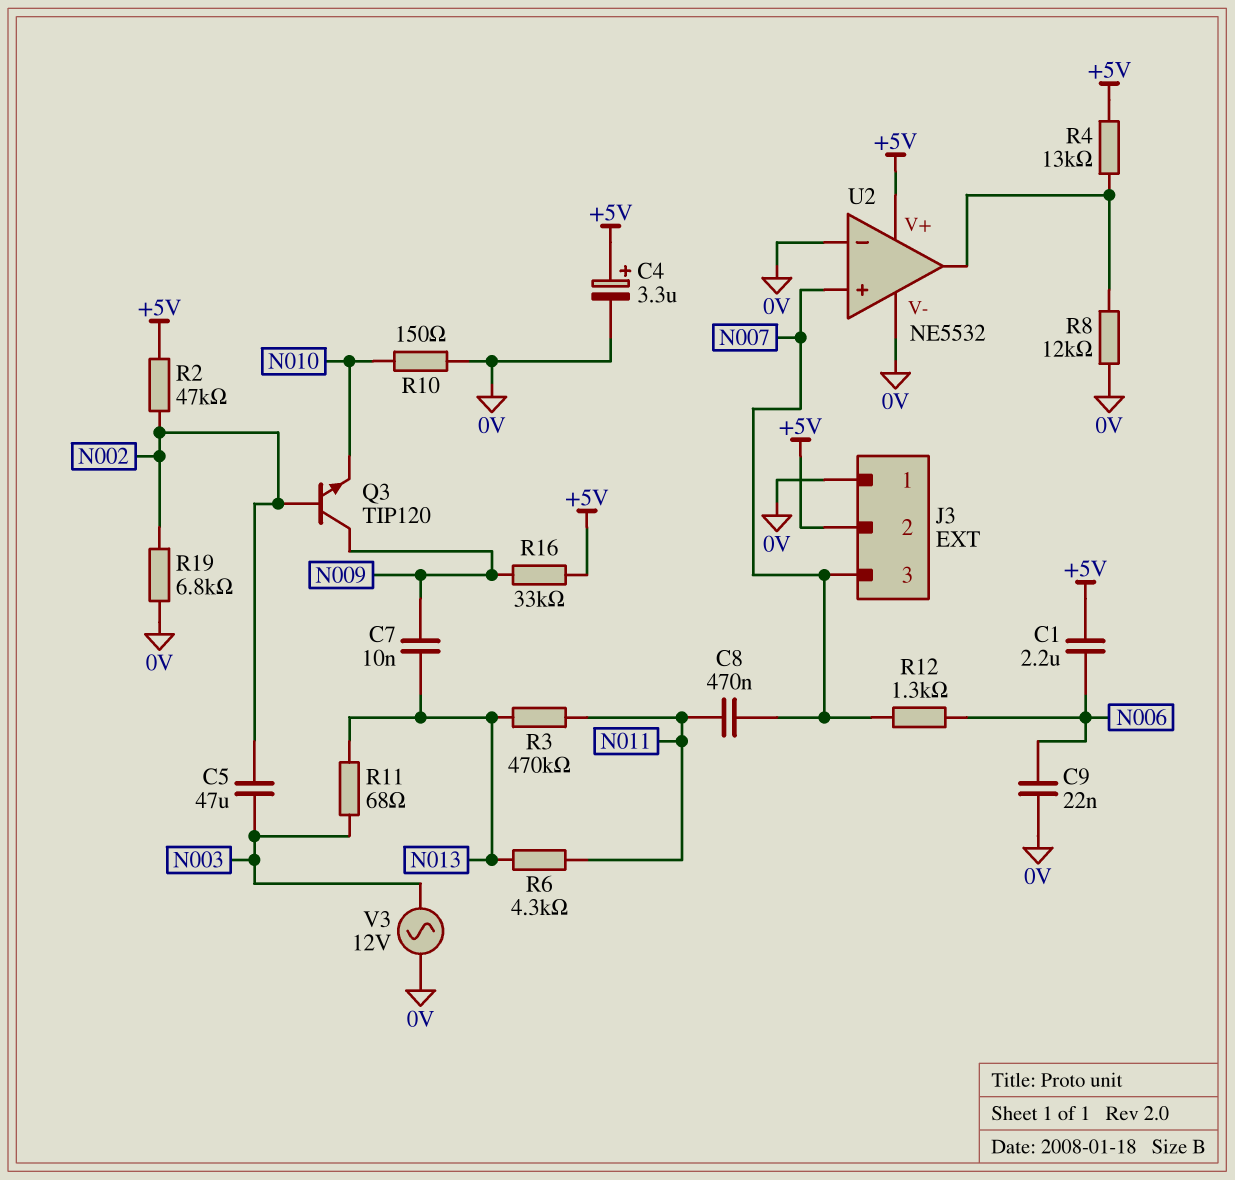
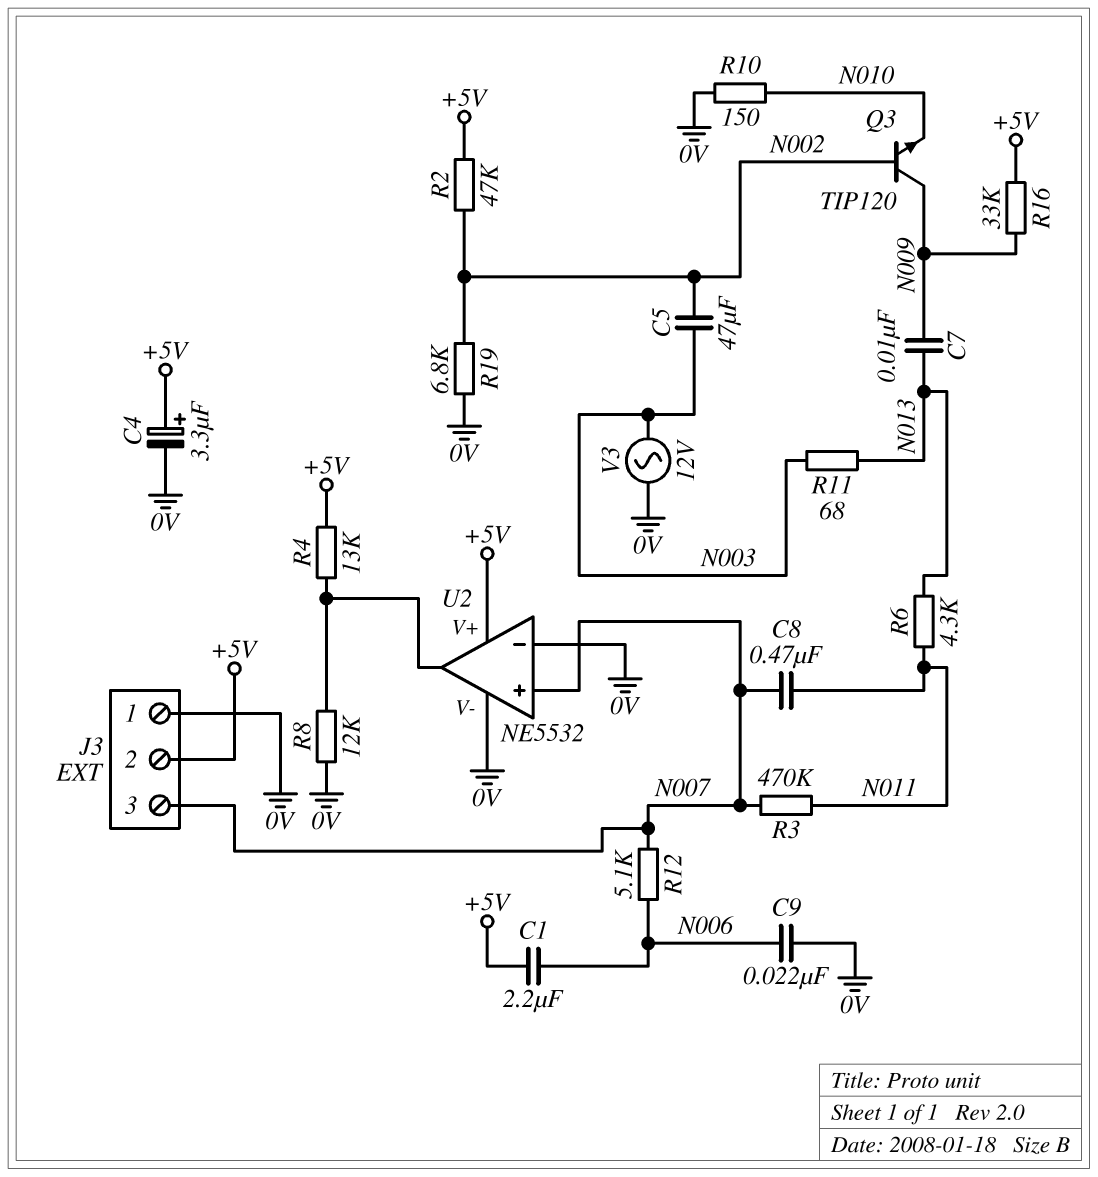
R3: 470k (N011, N013) -> 470k (N007, N011)
R12: 1.3k (N006, N007) -> 5.1k (N006, N007)

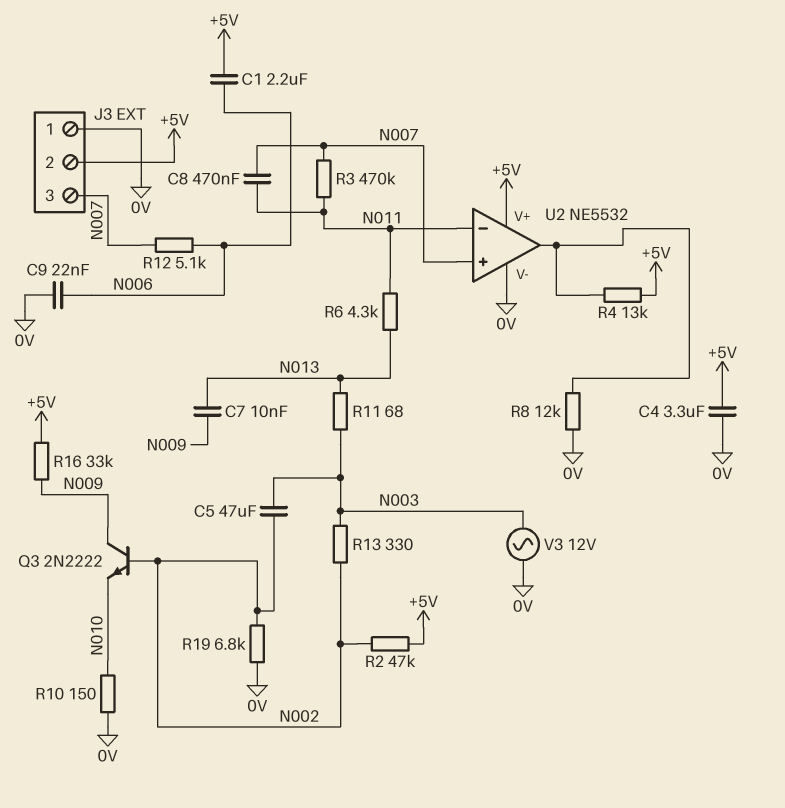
C4: 3.3uF (plus +5V, minus 0V) -> 3.3uF (+5V, 0V)
Q3: NPN TIP120 (B N002, C N009, E N010) -> NPN 2N2222 (B N002, C N009, E N010)
R13: none -> 330 (N002, N003)
U2 pin in-: 0V -> N011

